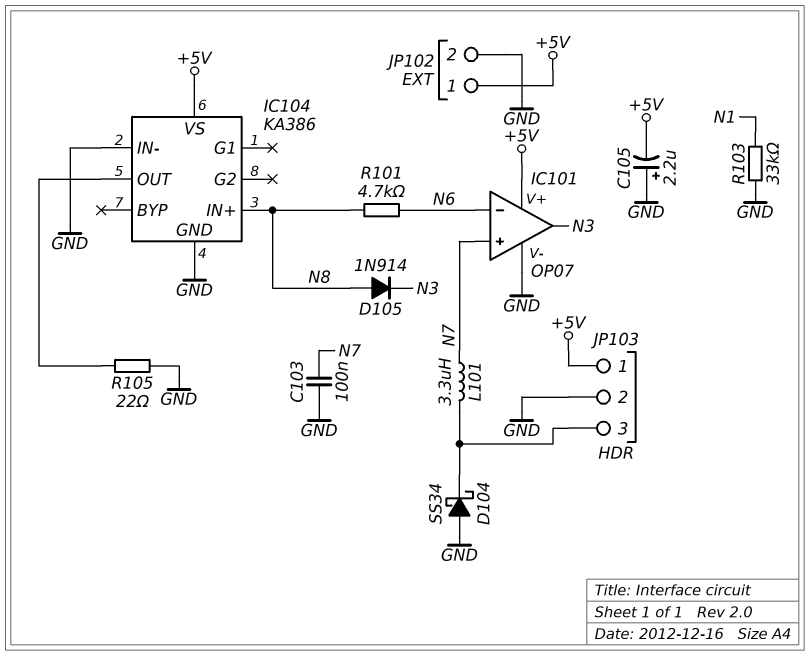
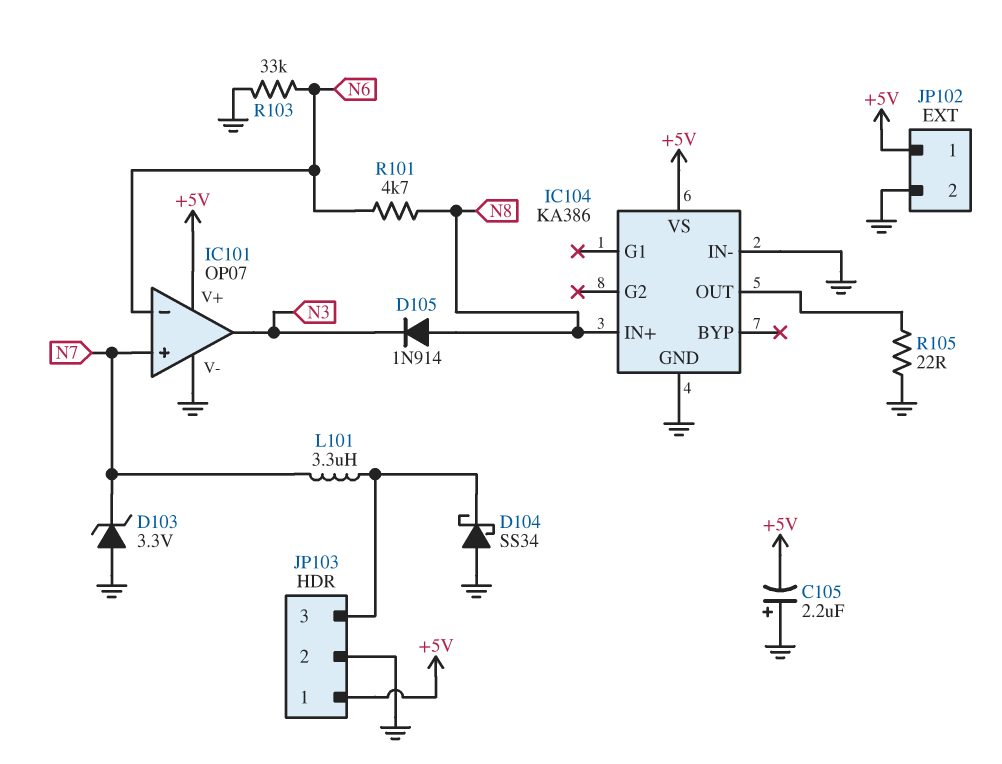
C103: 100nF (GND, N7) -> none
D103: none -> zener 3.3V (A GND, K N7)
R103: 33k (GND, N1) -> 33k (GND, N6)

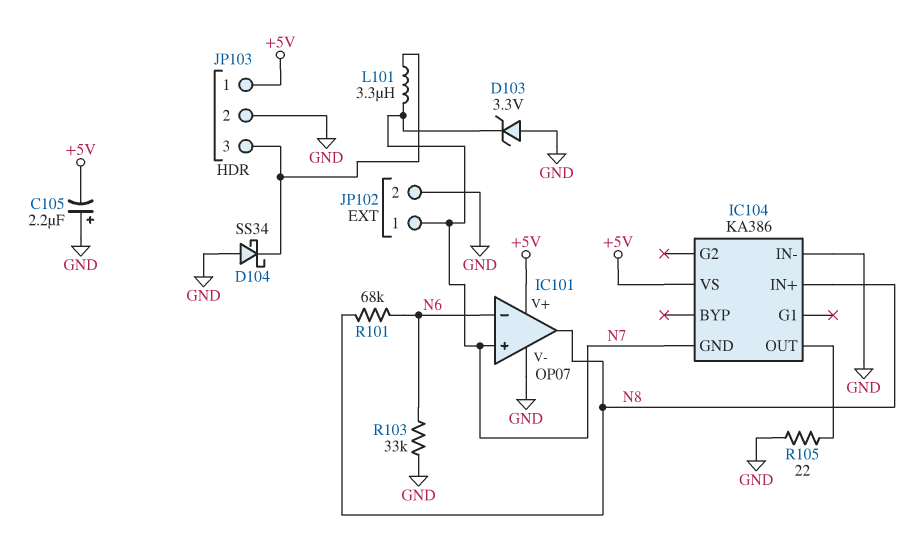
D105: diode 1N914 (A N8, K N3) -> none
IC101 pin out: N3 -> N8
IC104 pin GND: GND -> N7
JP102 pin 1: +5V -> N7
R101: 4.7k (N6, N8) -> 68k (N6, N8)

